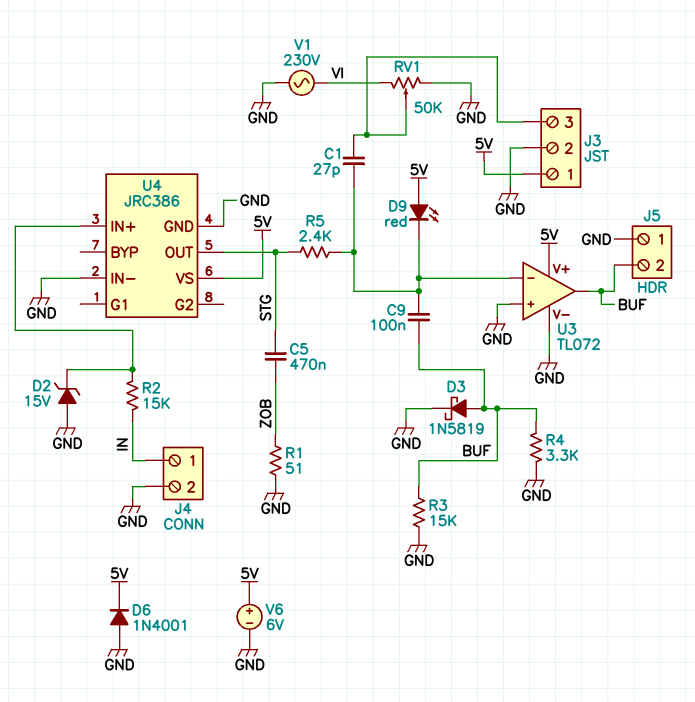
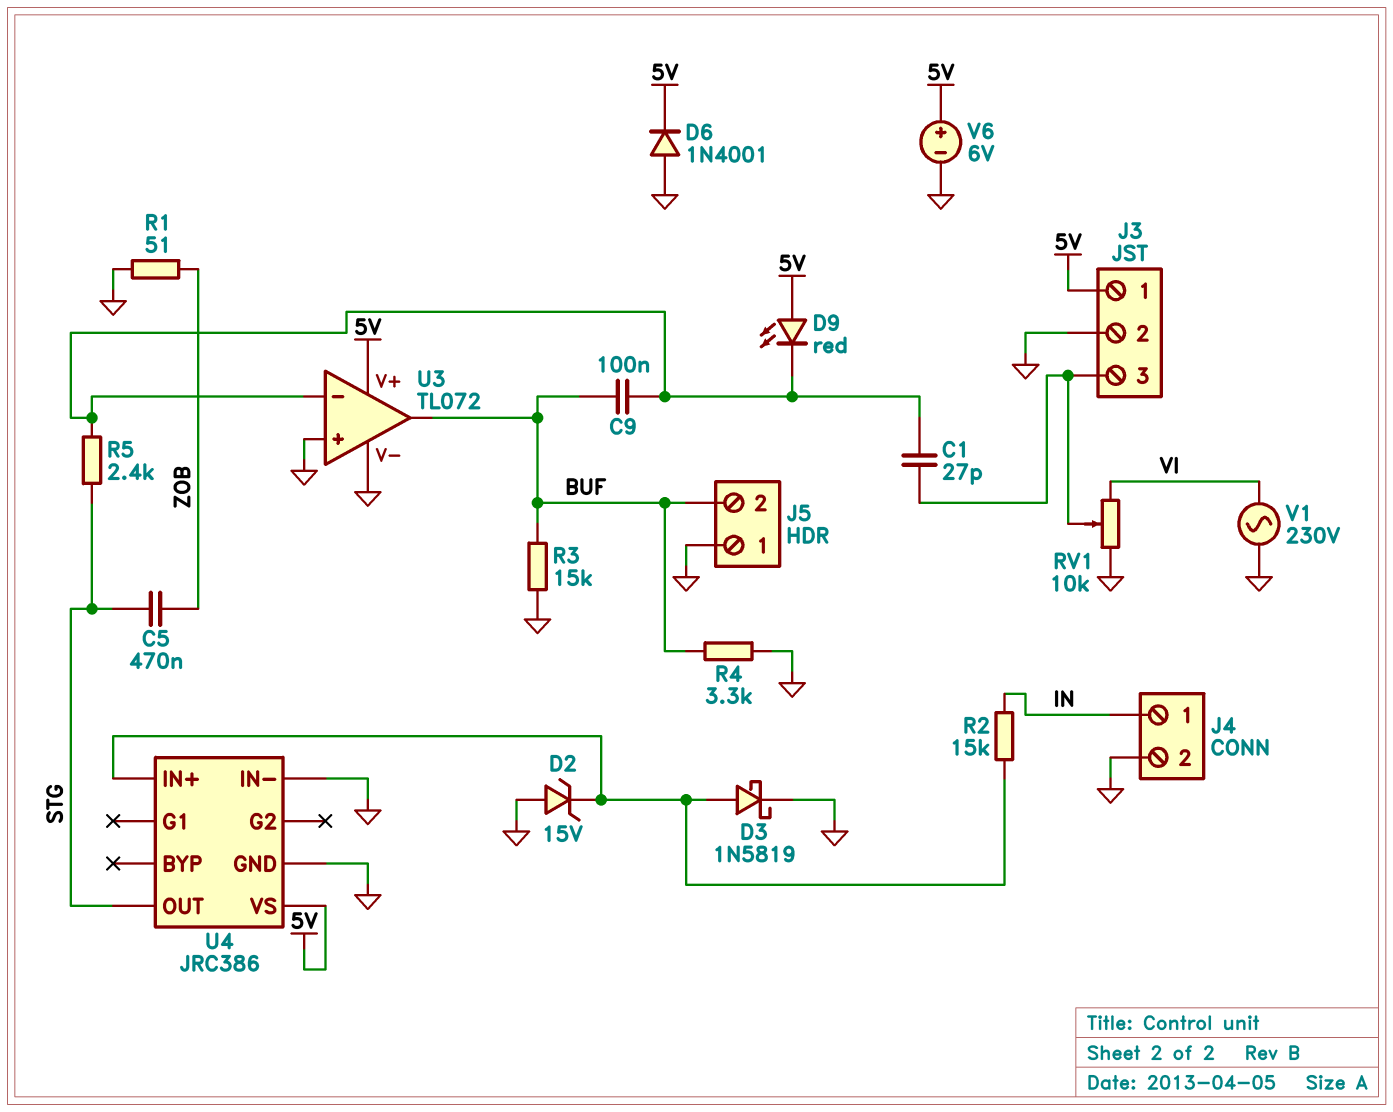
D3: schottky 1N5819 (A BUF, K GND) -> schottky 1N5819 (A U4/IN+, K GND)
RV1: 50k (GND, VI, wiper J3/3) -> 10k (GND, VI, wiper J3/3)

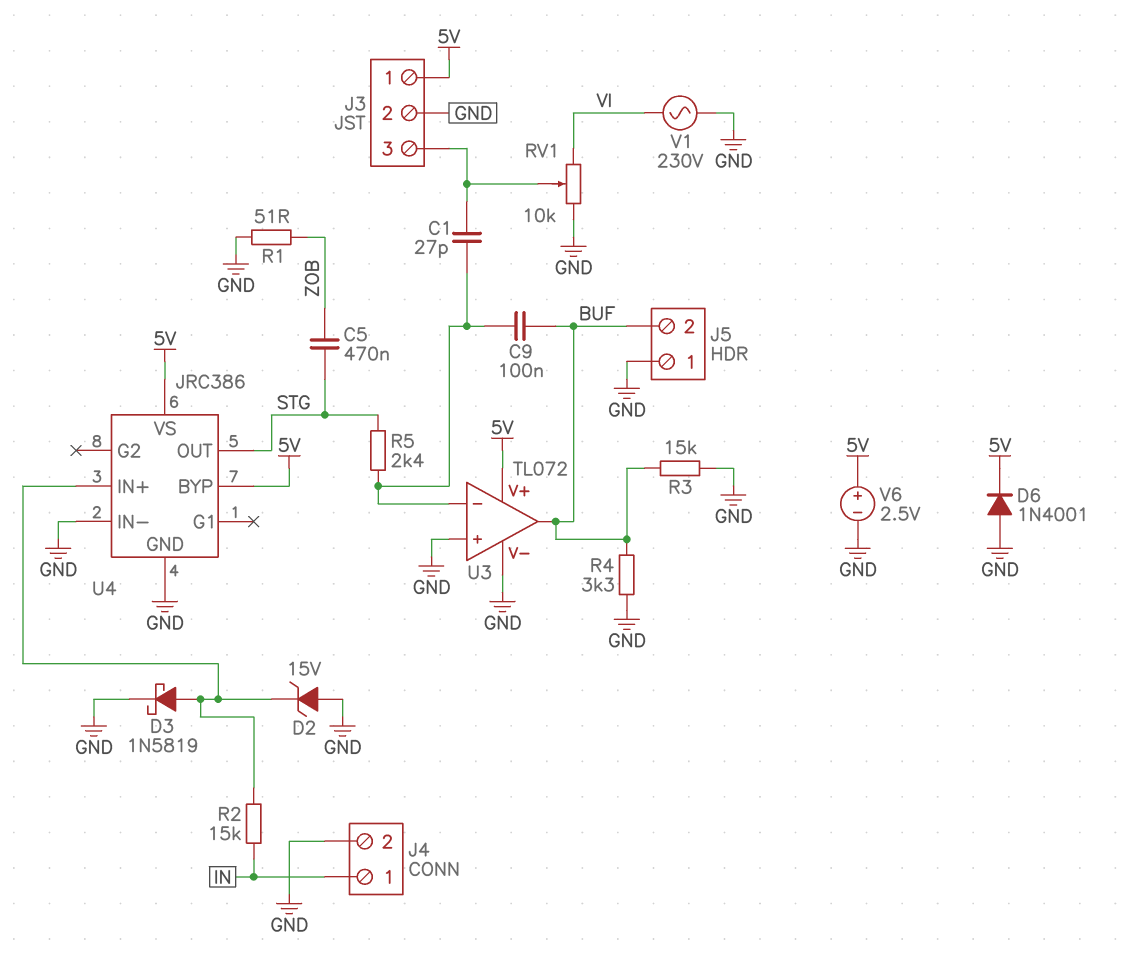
D9: LED red (A 5V, K U3/in-) -> none
U4 pin BYP: none -> 5V
V6: 6V (plus 5V, minus GND) -> 2.5V (plus 5V, minus GND)

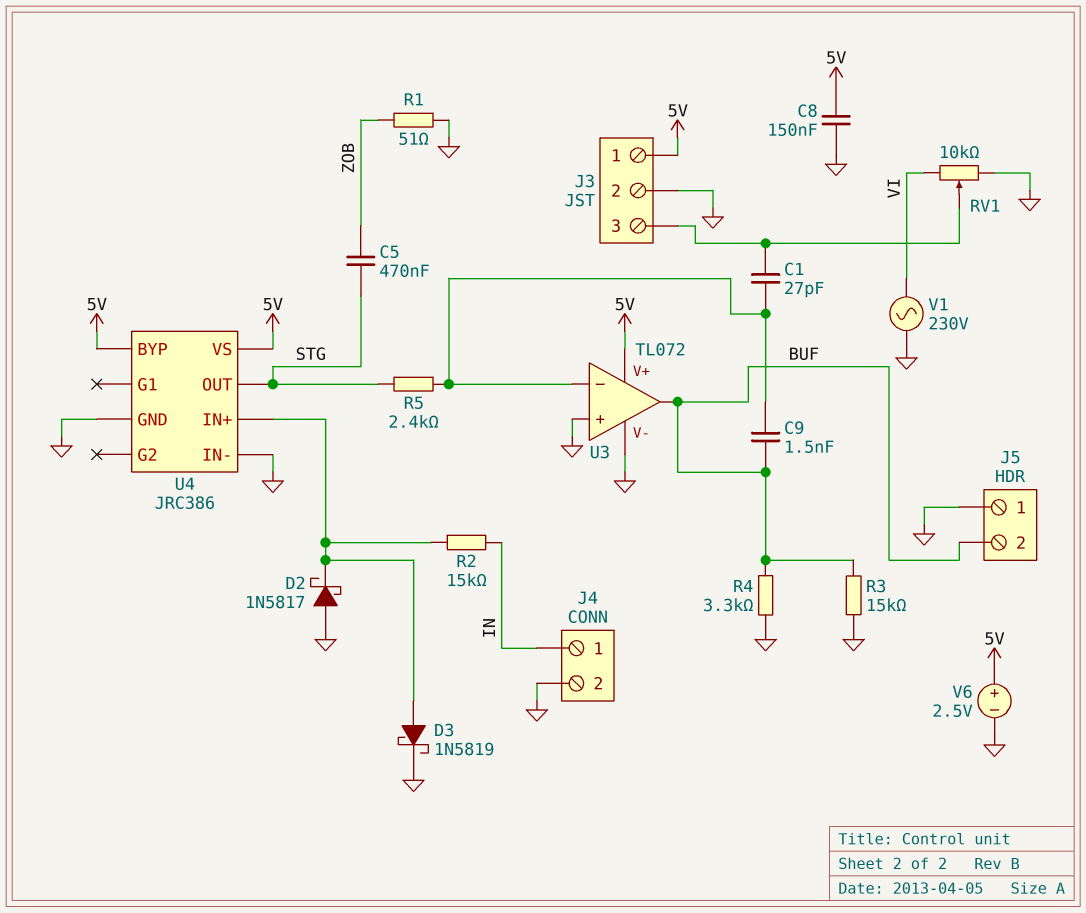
C8: none -> 150nF (5V, GND)
C9: 100nF (BUF, U3/in-) -> 1.5nF (BUF, U3/in-)
D2: zener 15V (A GND, K U4/IN+) -> schottky 1N5817 (A GND, K U4/IN+)
D6: diode 1N4001 (A GND, K 5V) -> none

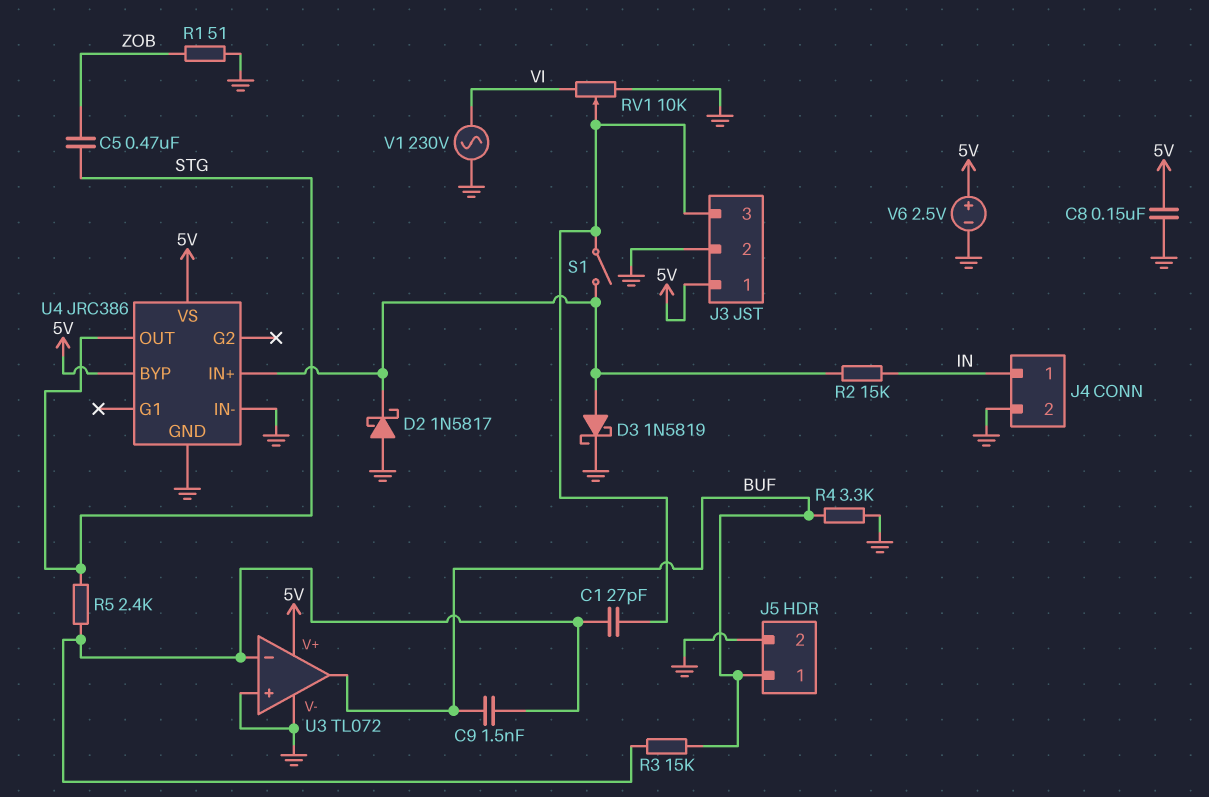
J5 pin 1: GND -> BUF
J5 pin 2: BUF -> GND
R3: 15k (BUF, GND) -> 15k (BUF, U3/in-)
S1: none -> switch (J3/3, U4/IN+)

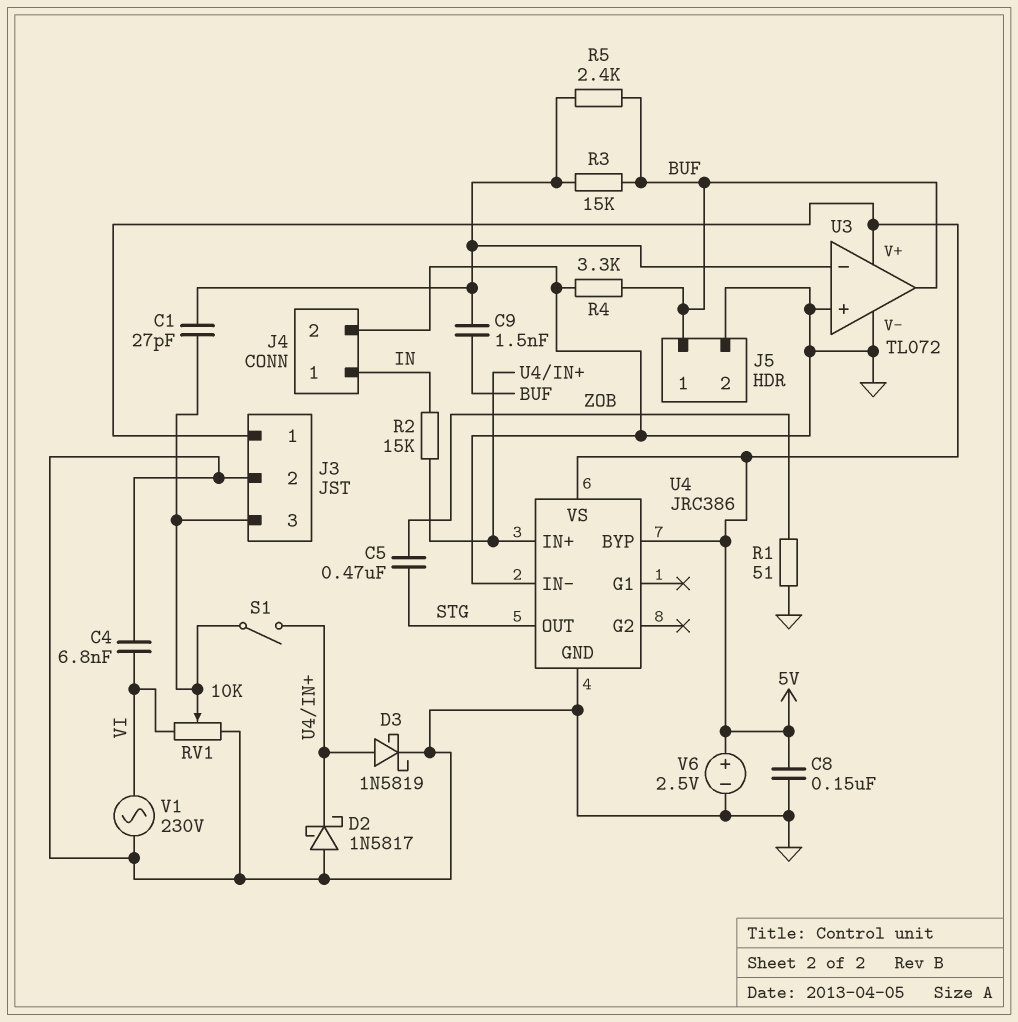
C4: none -> 6.8nF (GND, VI)
R5: 2.4k (STG, U3/in-) -> 2.4k (BUF, U3/in-)

